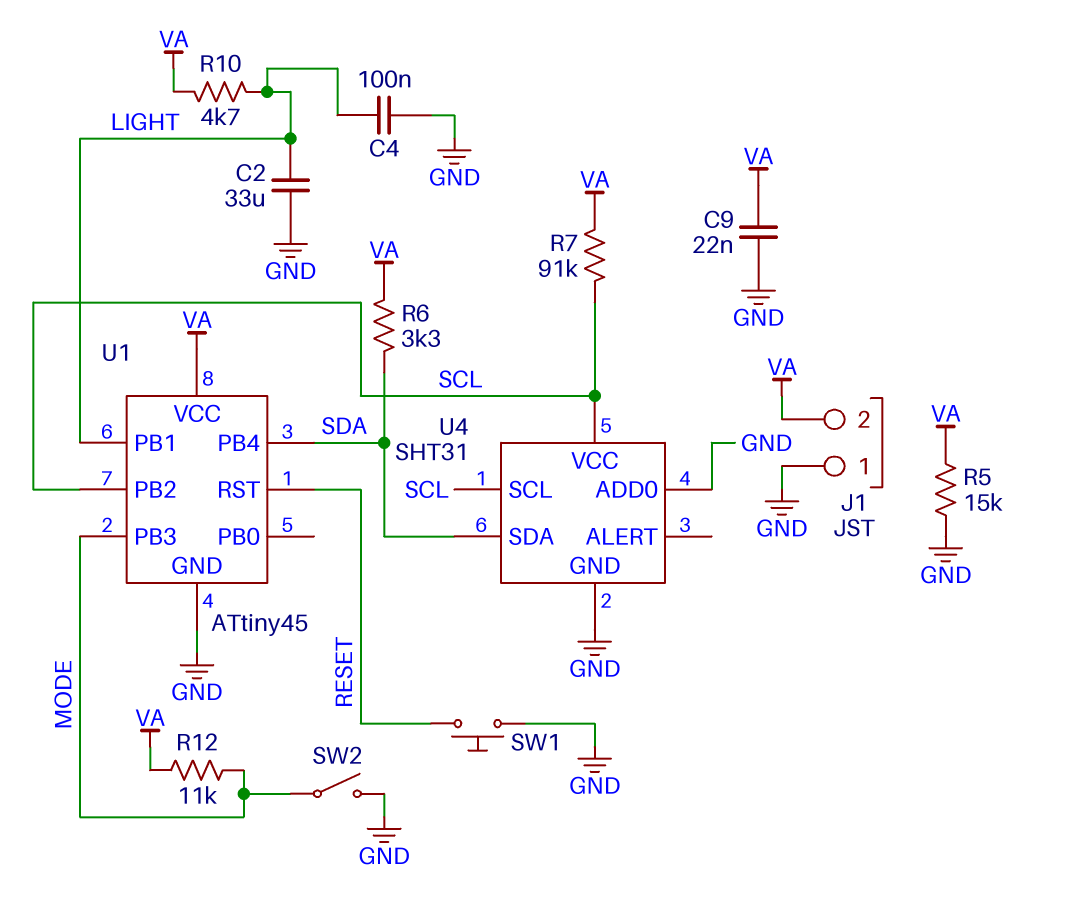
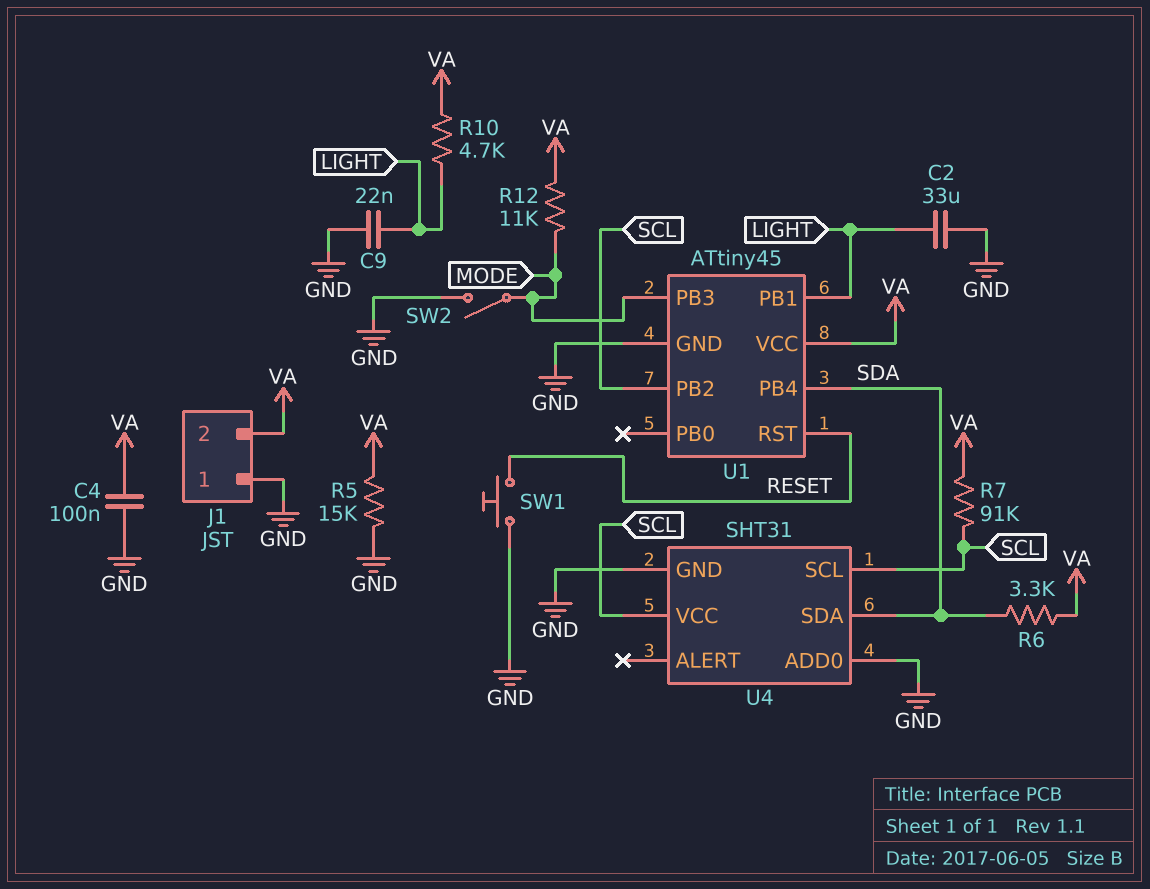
C4: 100nF (GND, LIGHT) -> 100nF (GND, VA)
C9: 22nF (GND, VA) -> 22nF (GND, LIGHT)

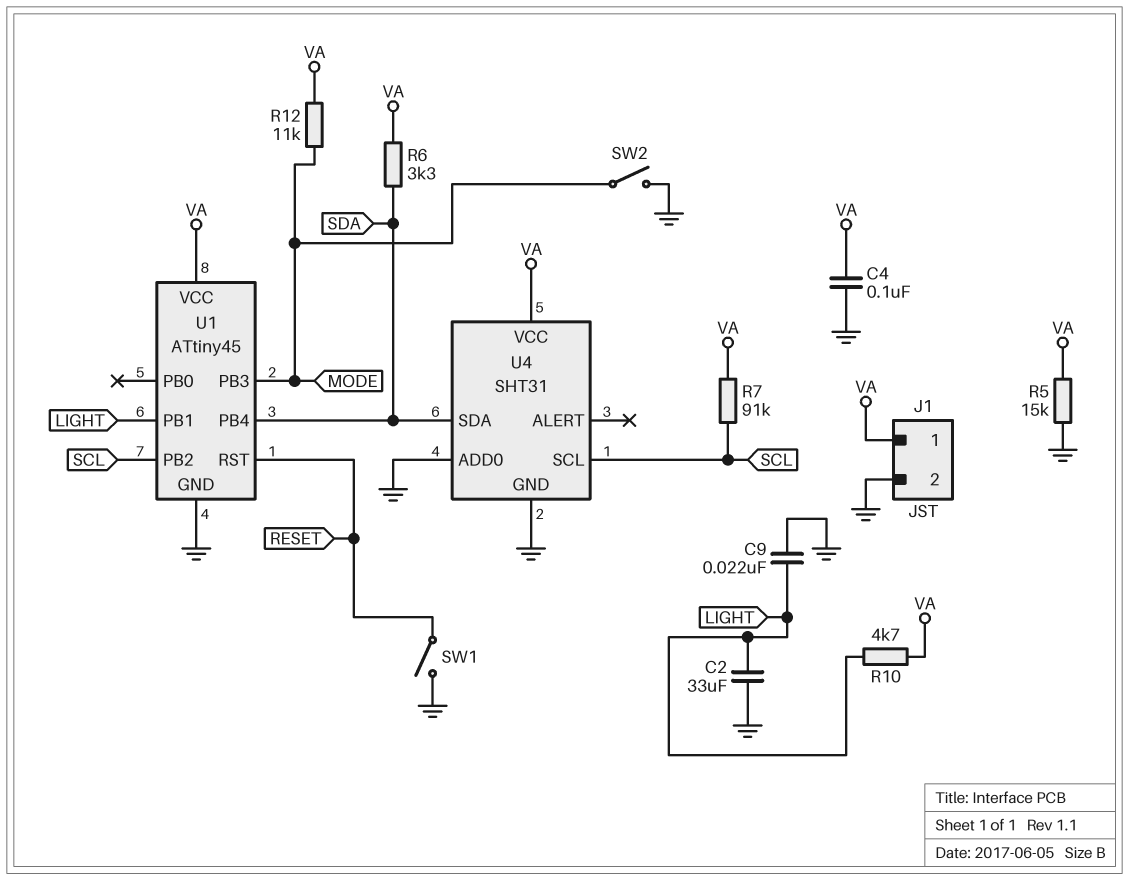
J1 pin 1: GND -> VA
J1 pin 2: VA -> GND
SW1: button (GND, RESET) -> switch (GND, RESET)
U4 pin VCC: SCL -> VA

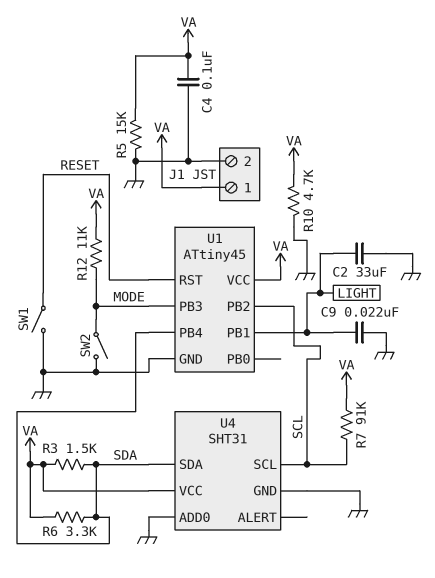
R3: none -> 1.5k (SDA, VA)
R10: 4.7k (LIGHT, VA) -> 4.7k (GND, VA)

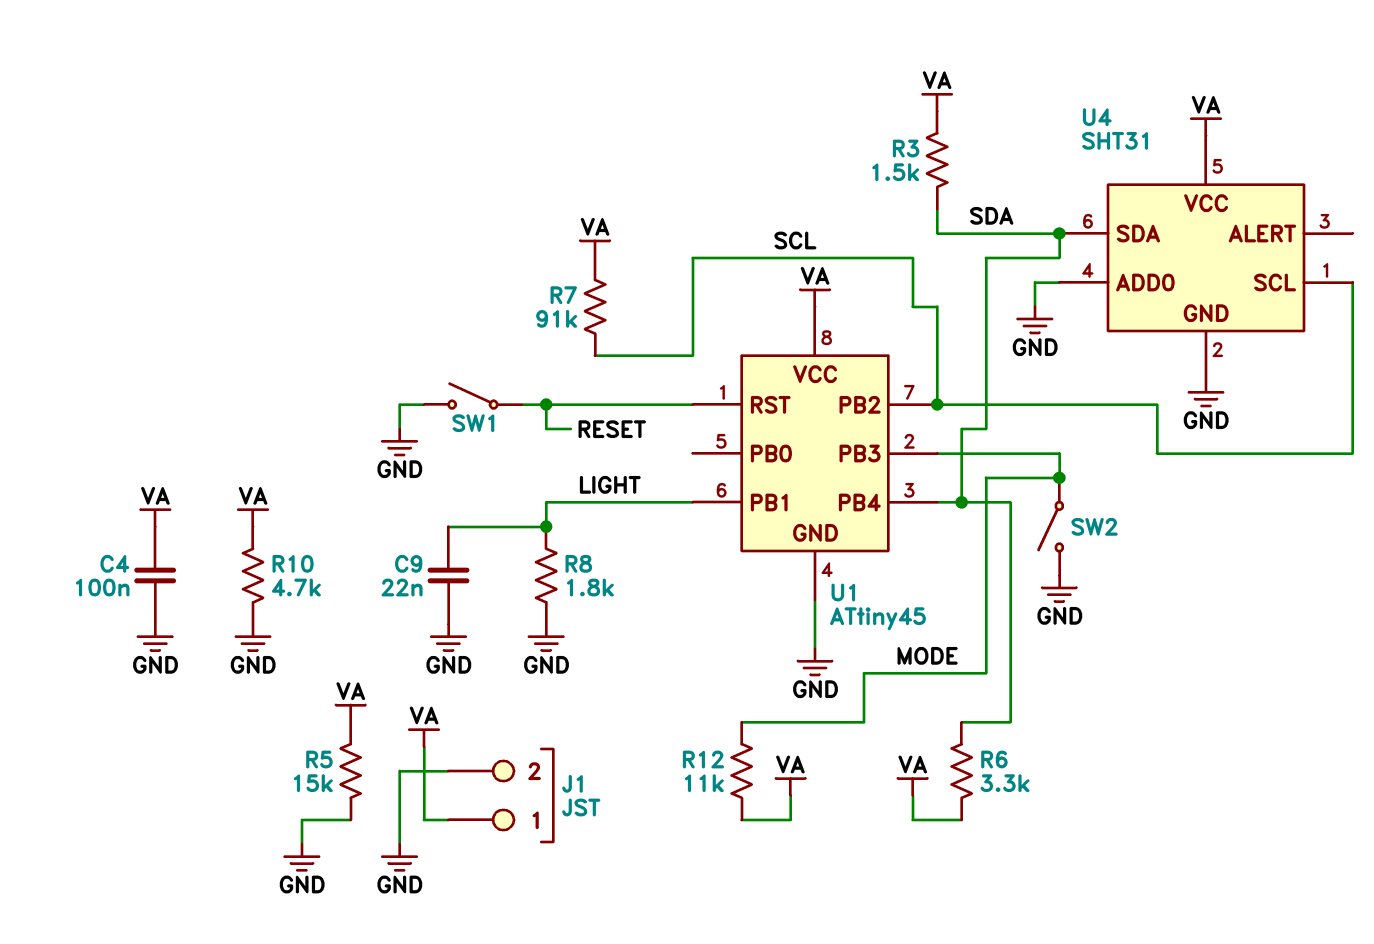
C2: 33uF (GND, LIGHT) -> none
R8: none -> 1.8k (GND, LIGHT)

